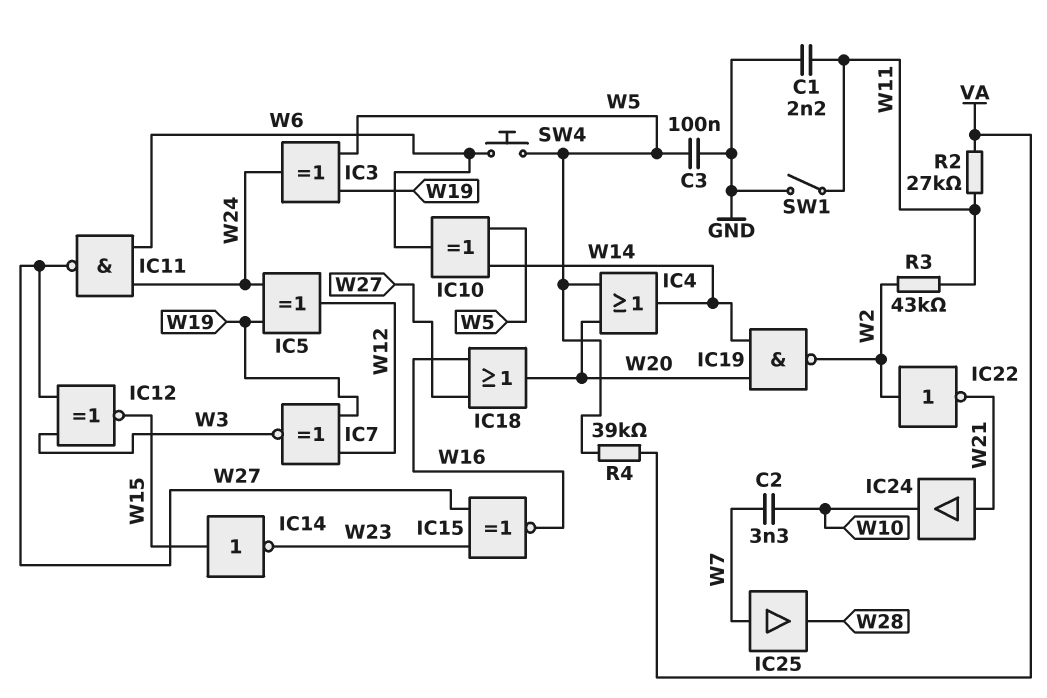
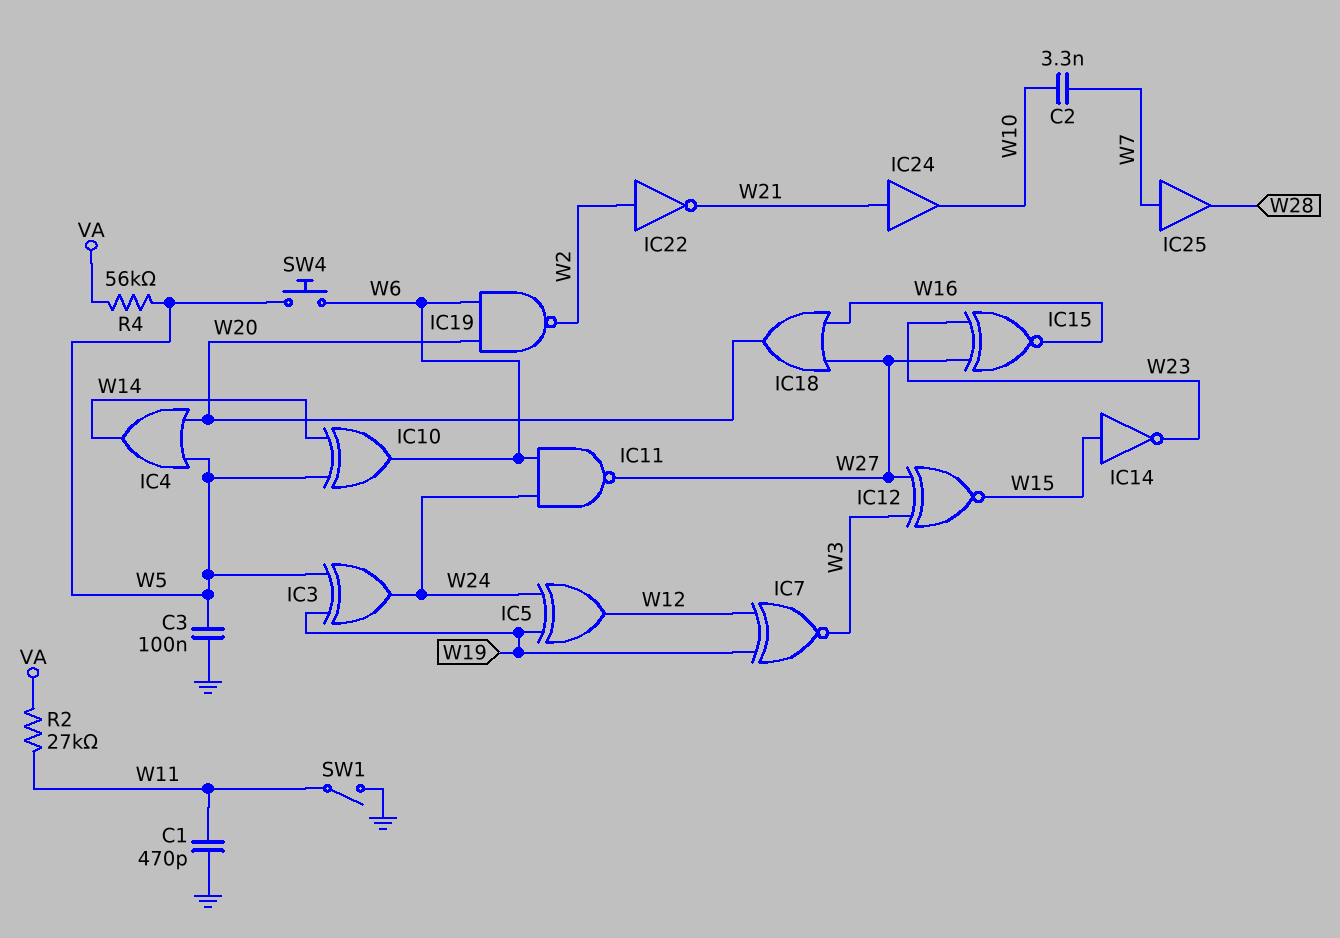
C1: 2.2nF (GND, W11) -> 470pF (GND, W11)
IC19: NAND (in W14, in W20, out W2) -> NAND (in W6, in W20, out W2)
R3: 43k (W2, W11) -> none
R4: 39k (VA, W5) -> 56k (VA, W5)

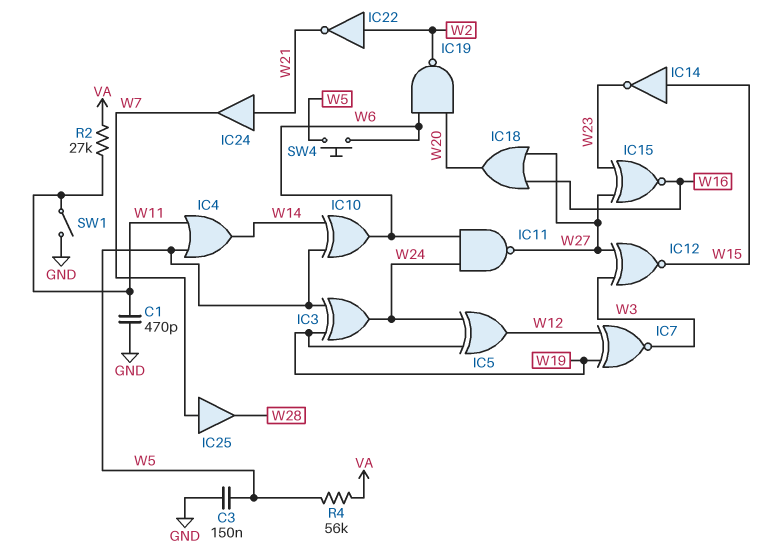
C2: 3.3nF (W7, W10) -> none
C3: 100nF (GND, W5) -> 150nF (GND, W5)
IC4: OR (in W5, in W20, out W14) -> OR (in W5, in W11, out W14)
IC24: buffer (in W21, out W10) -> buffer (in W21, out W7)

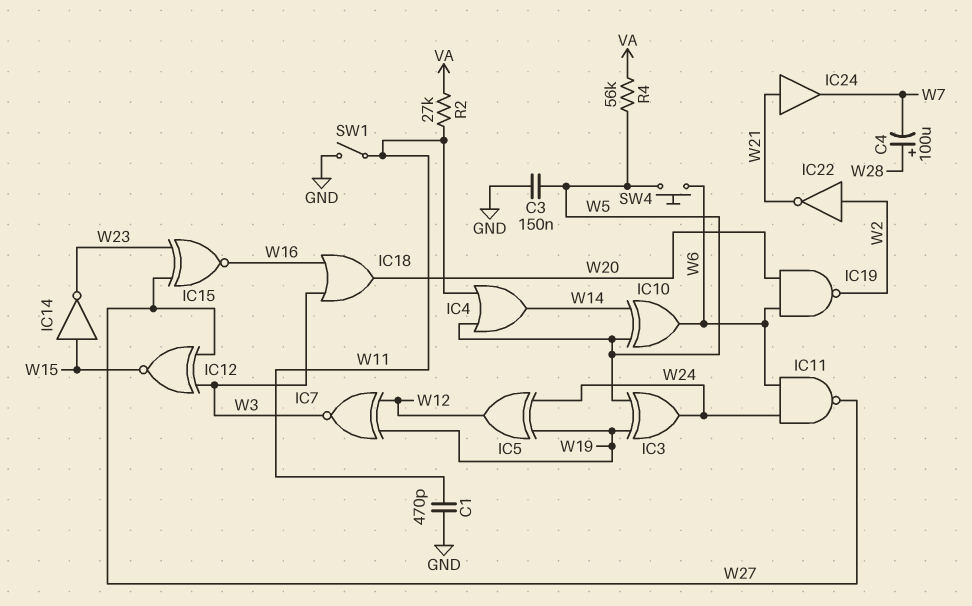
C4: none -> 100uF (plus W28, minus W7)
IC18: OR (in W16, in W27, out W20) -> OR (in W3, in W16, out W20)
IC25: buffer (in W7, out W28) -> none

